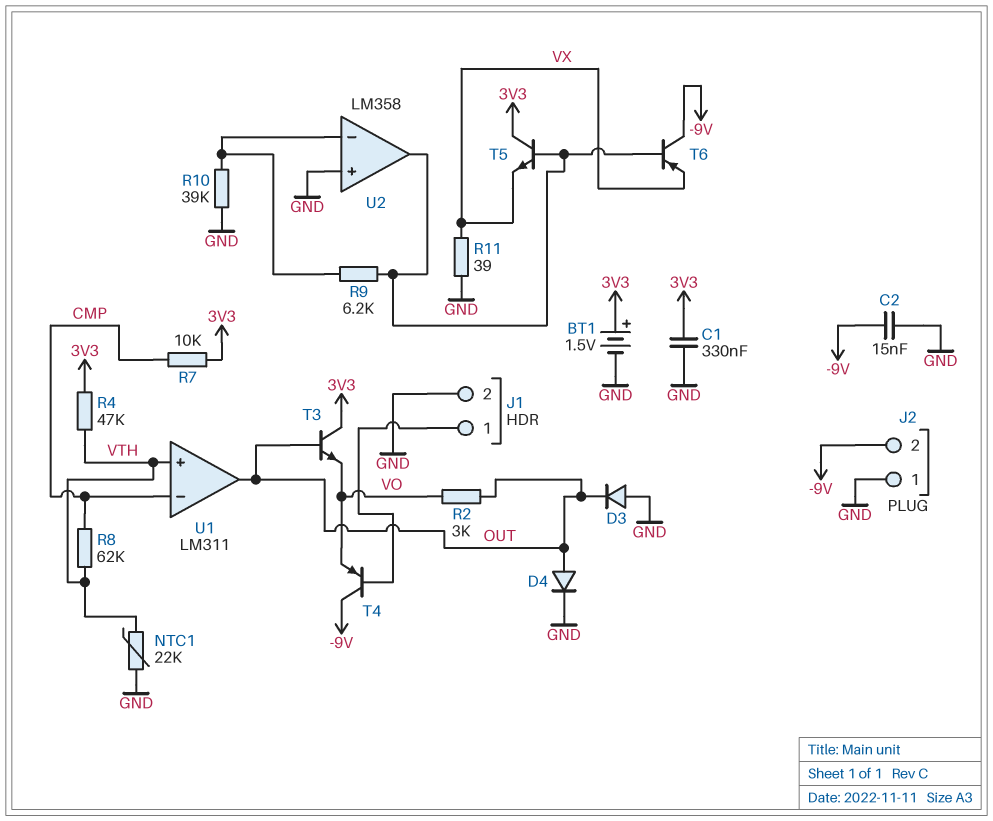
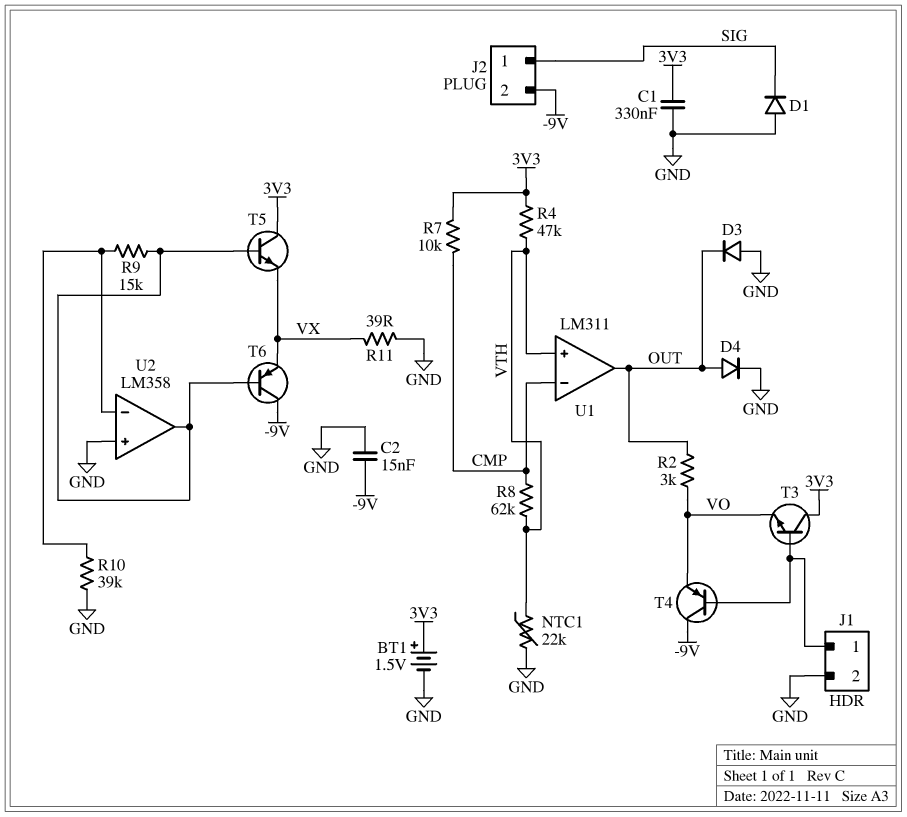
D1: none -> diode (A GND, K SIG)
J2 pin 1: GND -> SIG
R9: 6.2k (U2/in-, U2/out) -> 15k (U2/in-, U2/out)
T3: NPN (B OUT, C 3V3, E VO) -> NPN (B J1/1, C 3V3, E VO)

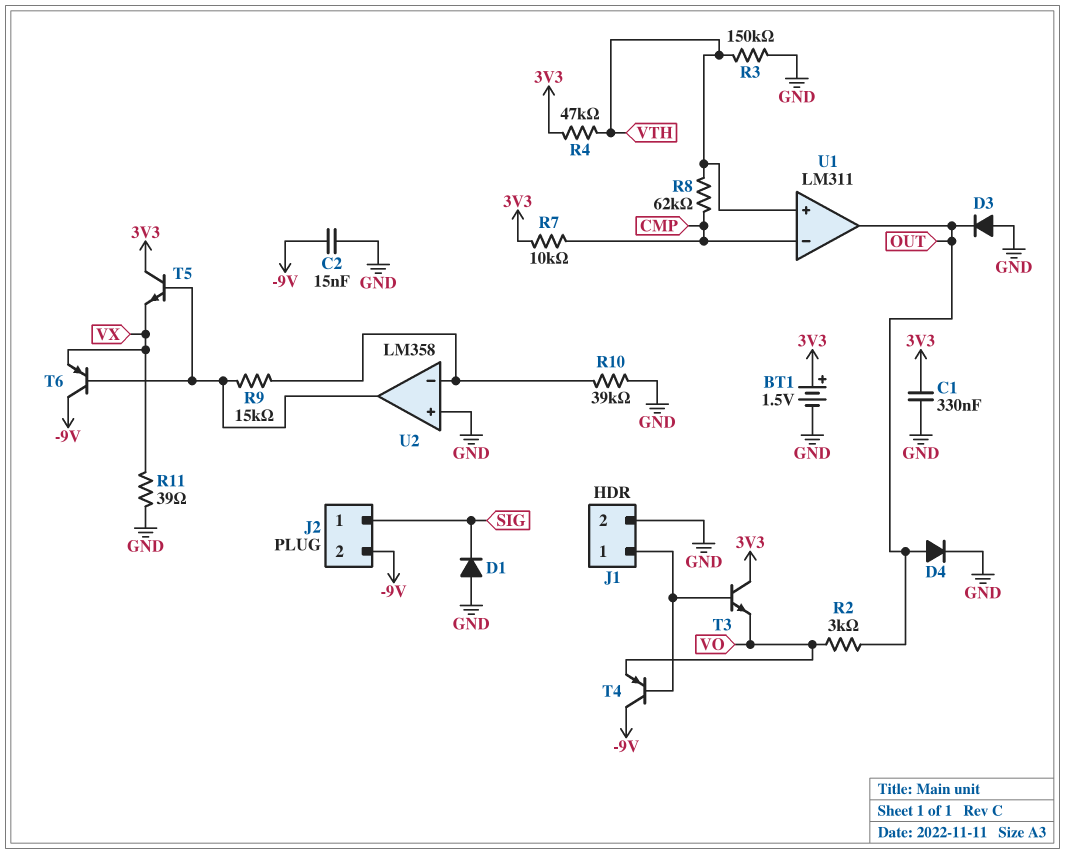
NTC1: 22k (GND, VTH) -> none
R3: none -> 150k (GND, VTH)

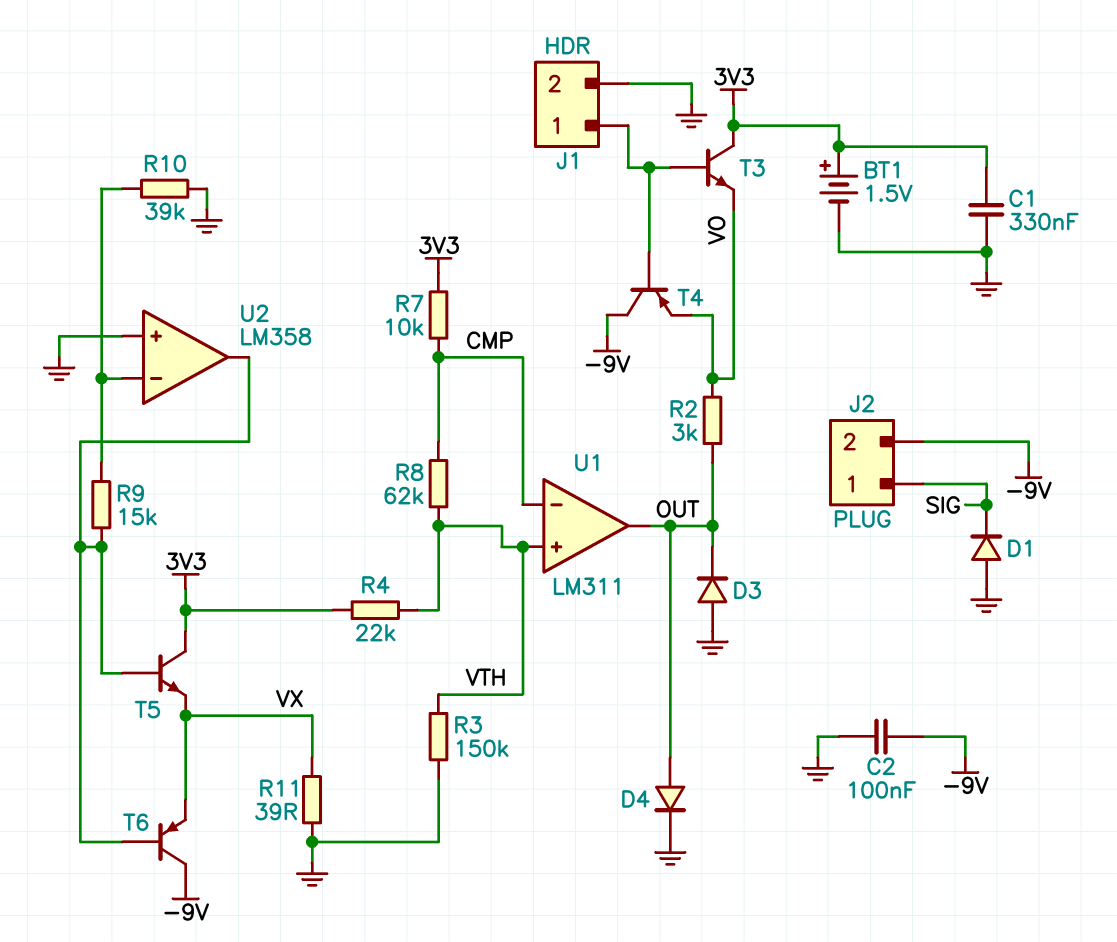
C2: 15nF (-9V, GND) -> 100nF (-9V, GND)
R4: 47k (3V3, VTH) -> 22k (3V3, VTH)

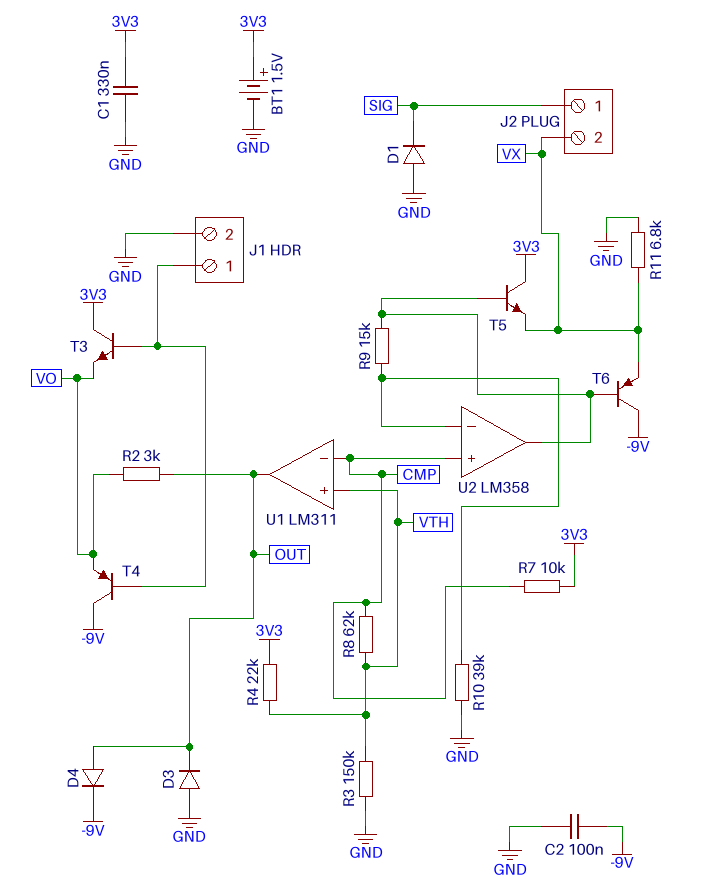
D4: diode (A OUT, K GND) -> diode (A OUT, K -9V)
J2 pin 2: -9V -> VX
R11: 39 (GND, VX) -> 6.8k (GND, VX)
U2 pin in+: GND -> CMP

